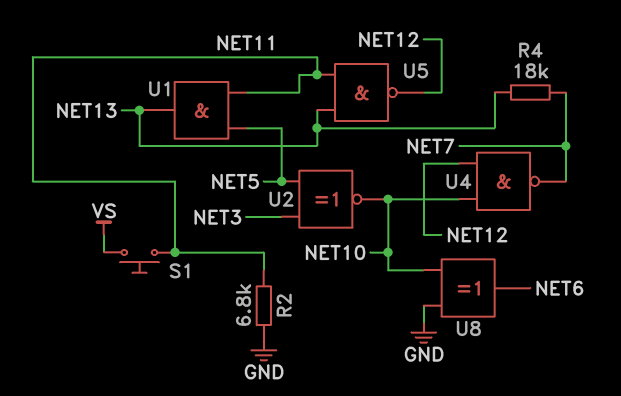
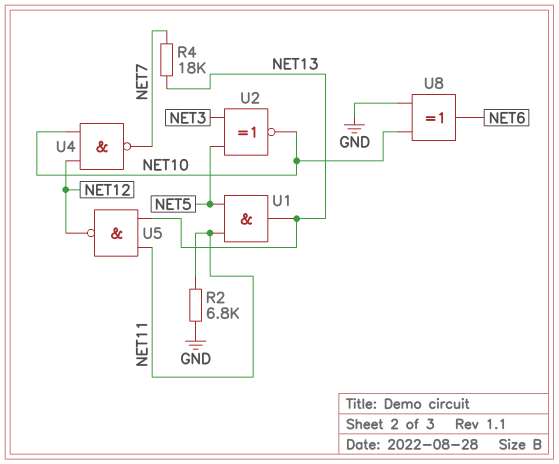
S1: button (NET11, VS) -> none

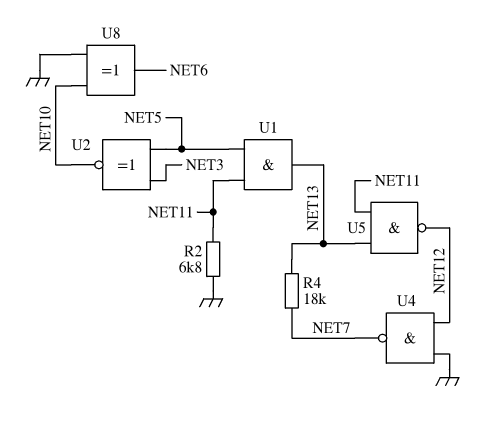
U4: NAND (in NET10, in NET12, out NET7) -> NAND (in GND, in NET12, out NET7)

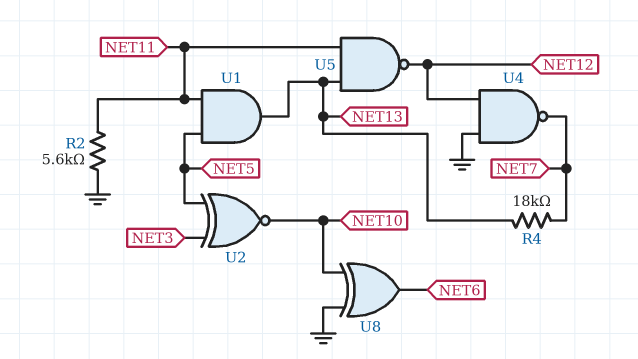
R2: 6.8k (GND, NET11) -> 5.6k (GND, NET11)

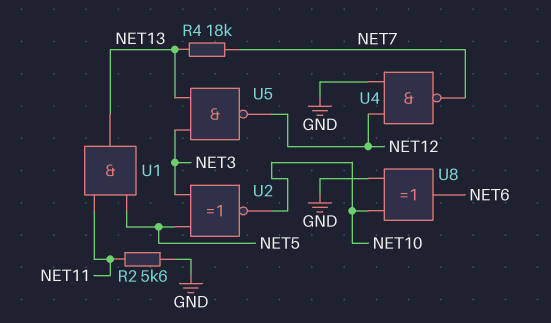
U5: NAND (in NET11, in NET13, out NET12) -> NAND (in NET3, in NET13, out NET12)

